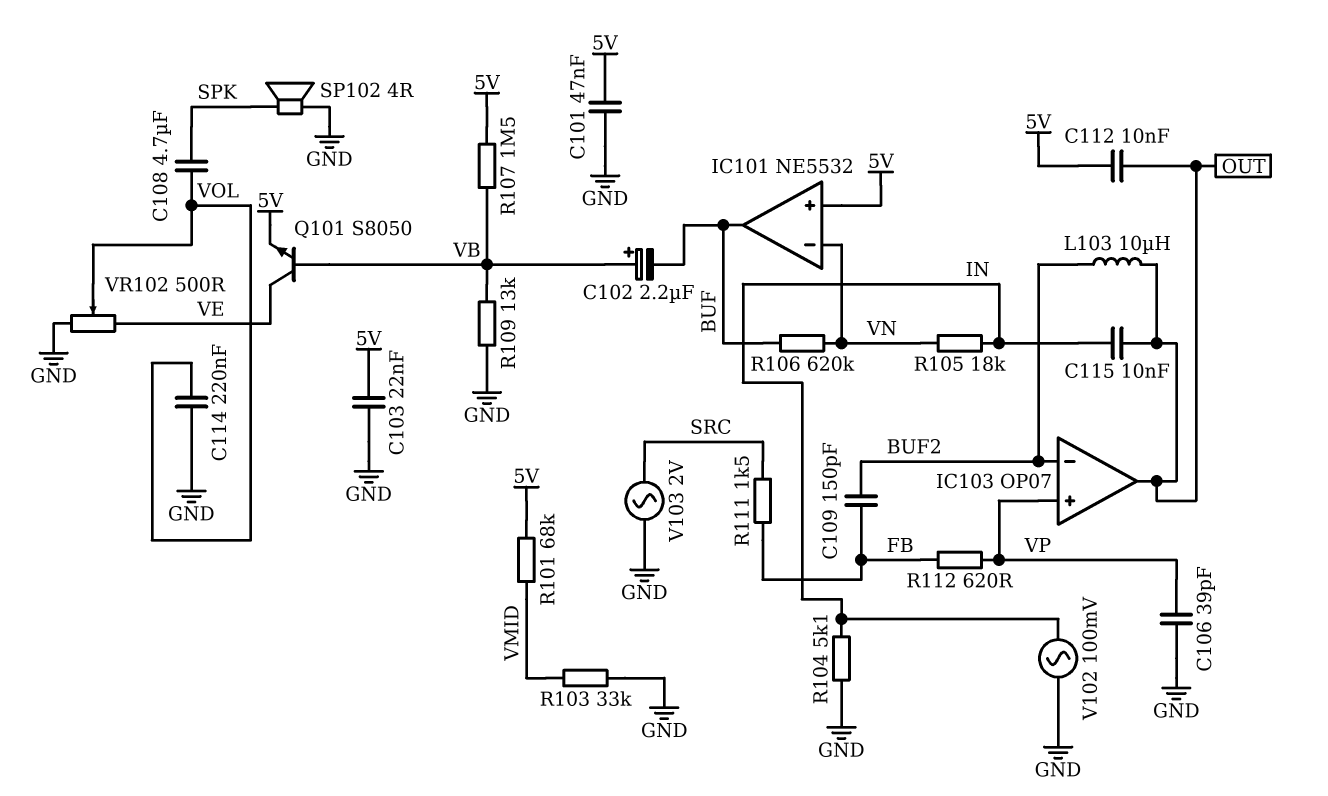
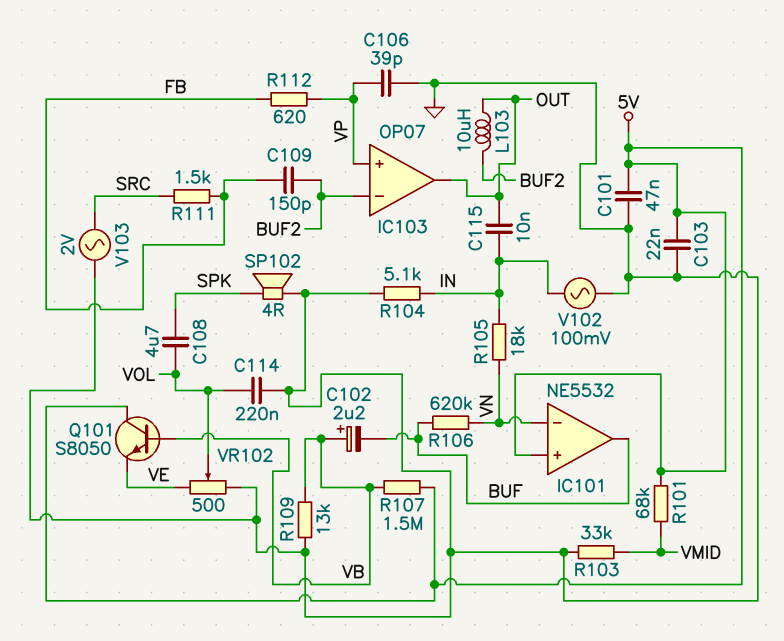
C112: 10nF (5V, OUT) -> none
Q101: NPN S8050 (B VB, C VE, E 5V) -> NPN S8050 (B VB, C 5V, E VE)

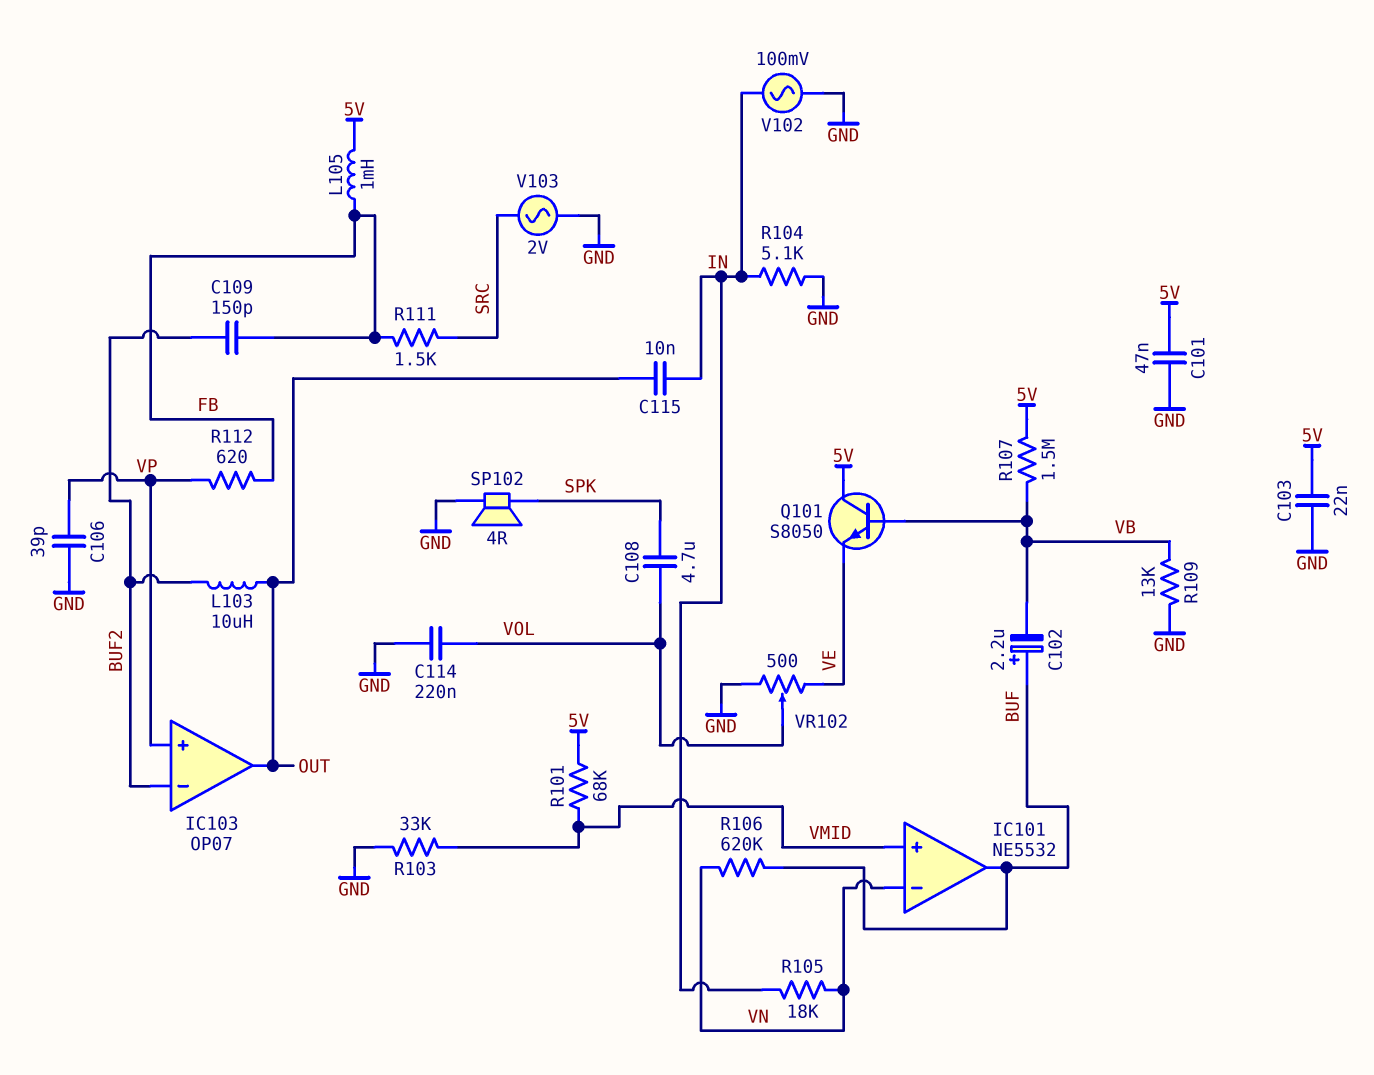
C102: 2.2uF (plus VB, minus BUF) -> 2.2uF (plus BUF, minus VB)
IC101 pin in+: 5V -> VMID
L105: none -> 1mH (5V, FB)

